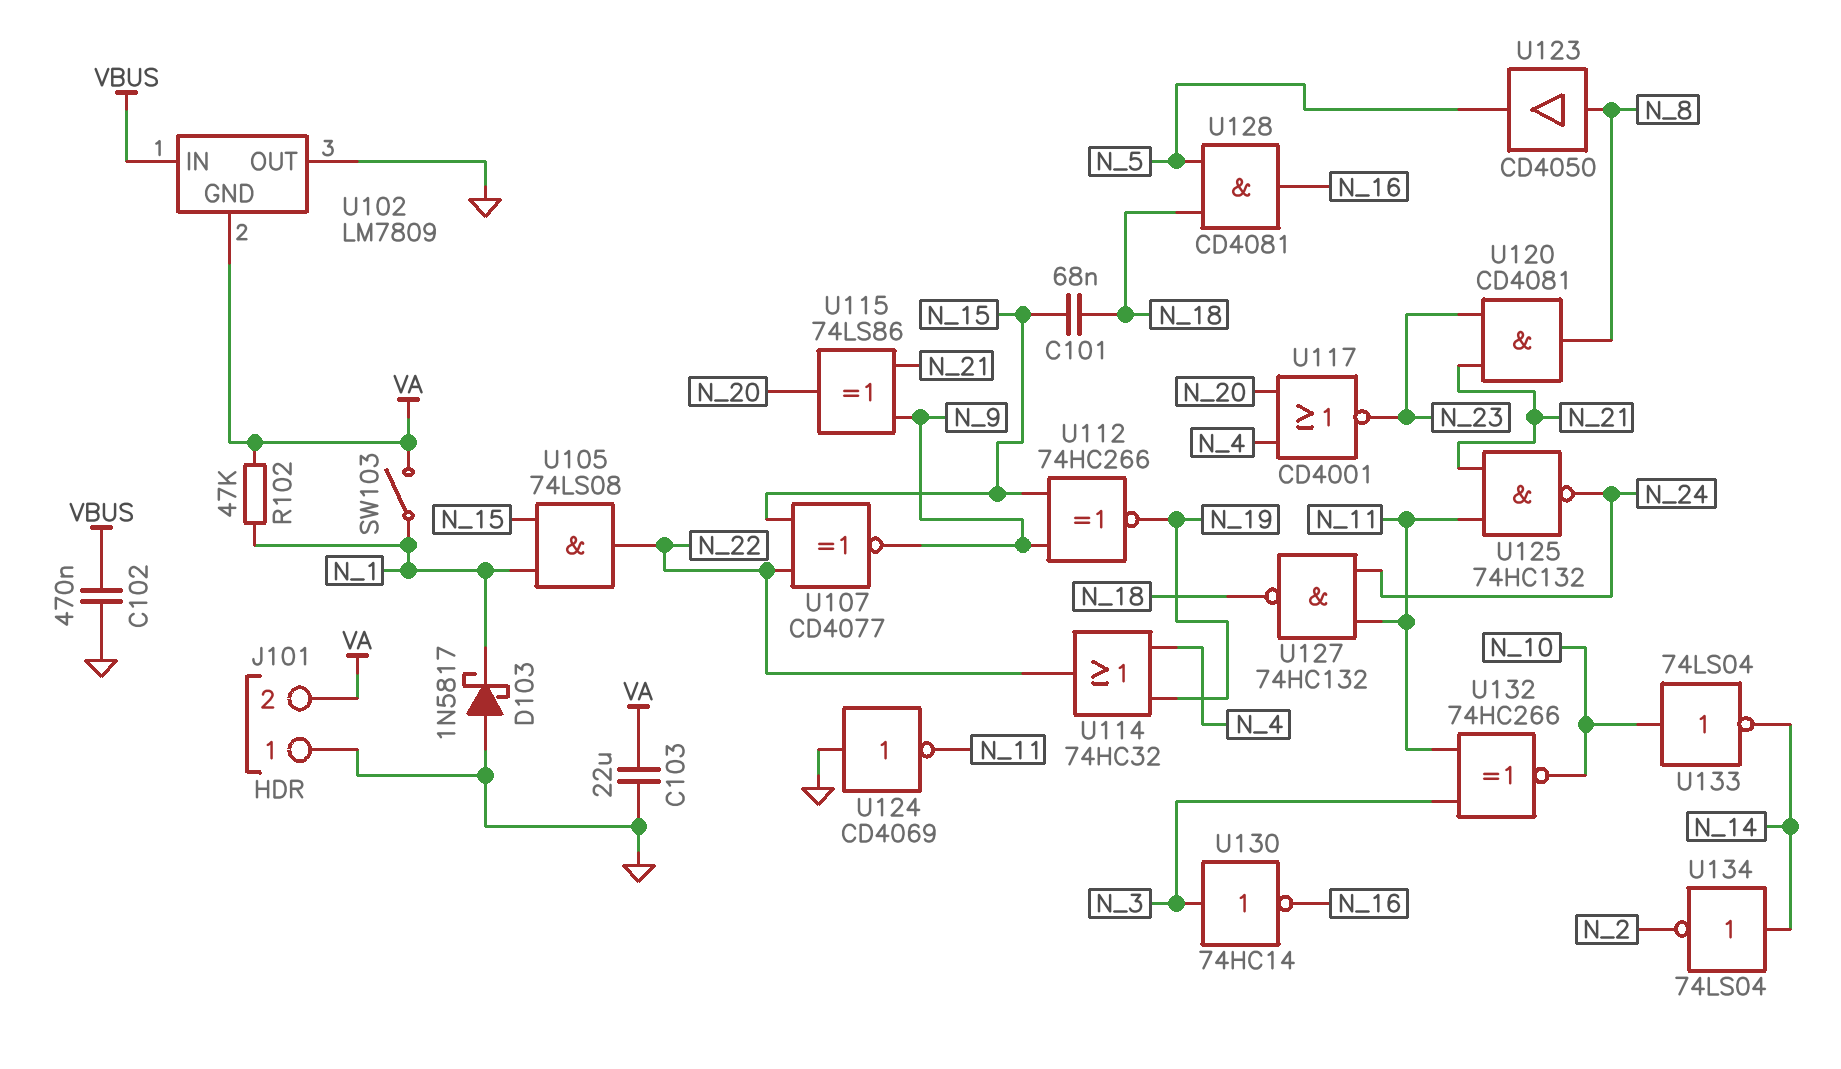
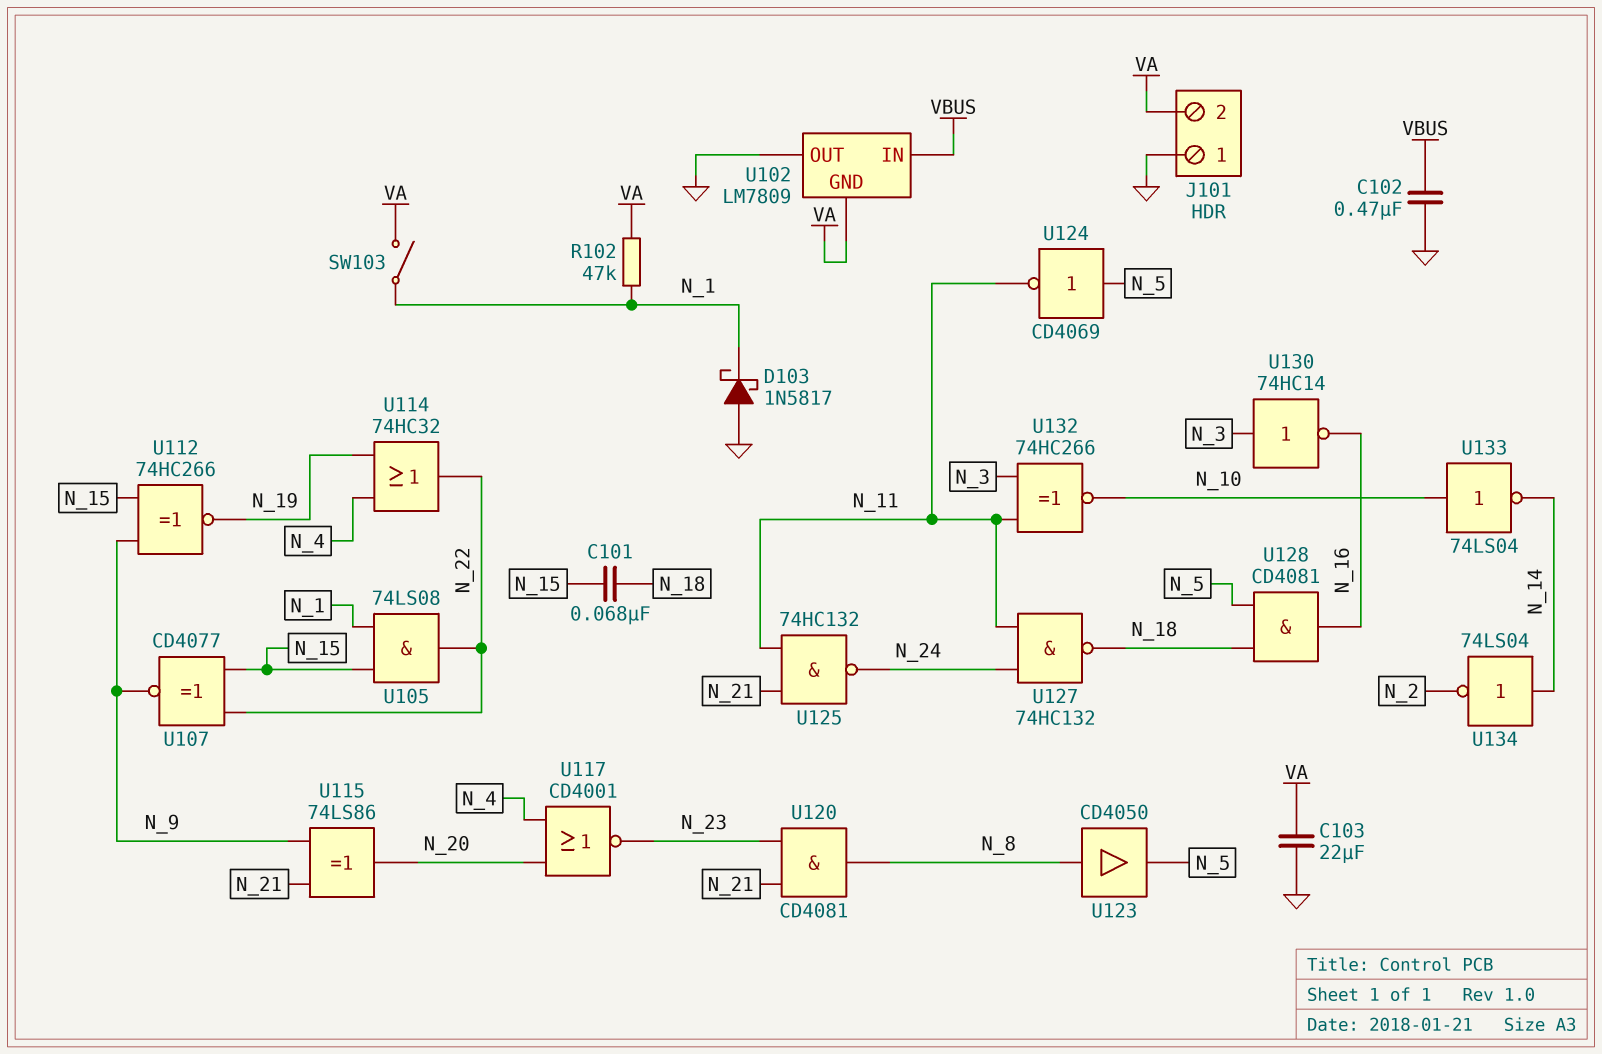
U124: NOT CD4069 (in GND, out N_11) -> NOT CD4069 (in N_5, out N_11)

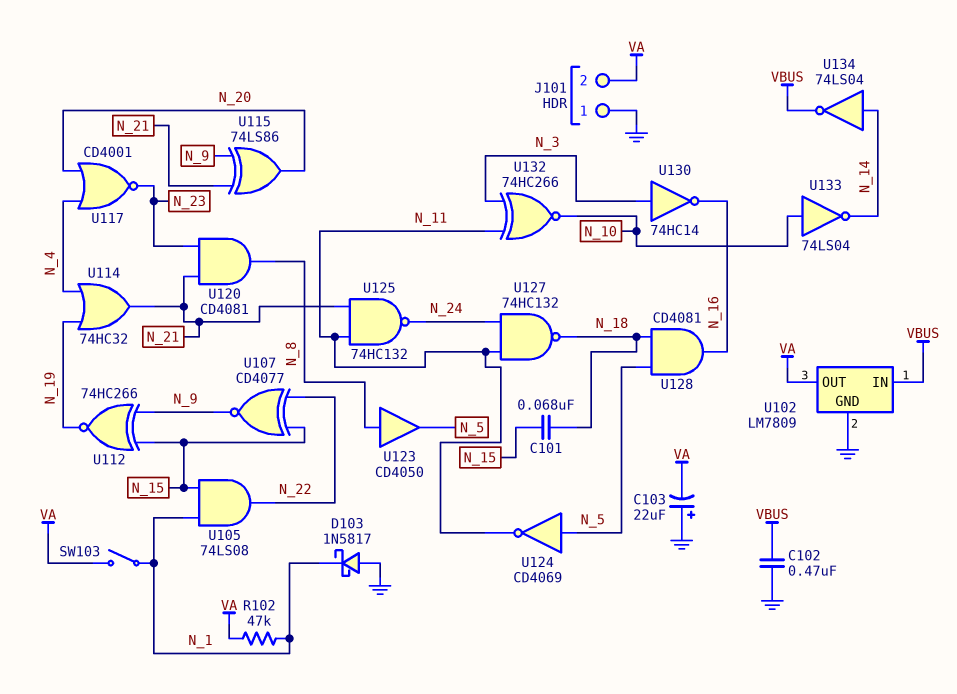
C103: 22uF (GND, VA) -> 22uF (plus GND, minus VA)
U102 pin GND: VA -> GND
U102 pin OUT: GND -> VA
U114: OR 74HC32 (in N_4, in N_19, out N_22) -> OR 74HC32 (in N_4, in N_19, out N_21)
U134: NOT 74LS04 (in N_14, out N_2) -> NOT 74LS04 (in N_14, out VBUS)

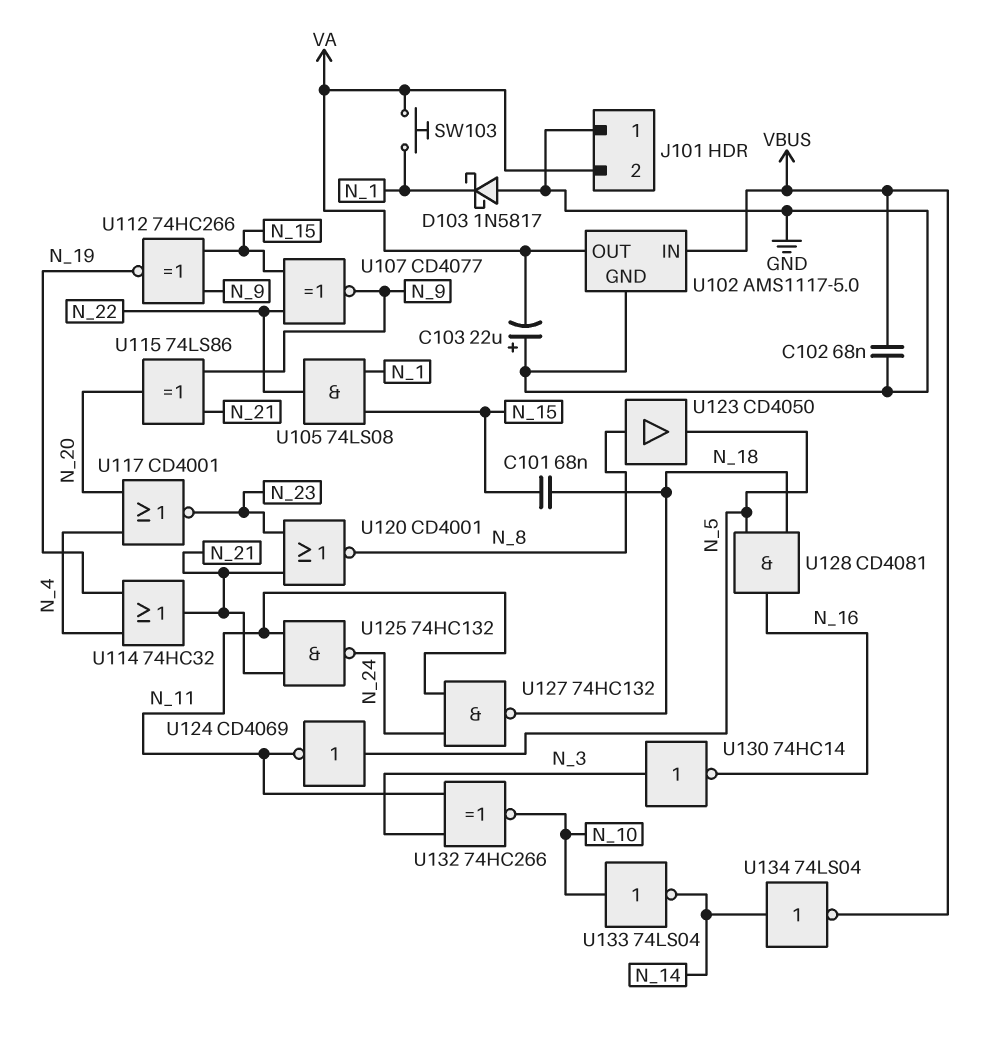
C102: 470nF (GND, VBUS) -> 68nF (GND, VBUS)
R102: 47k (N_1, VA) -> none
SW103: switch (N_1, VA) -> button (N_1, VA)
U102: LM7809 -> AMS1117-5.0
U120: AND CD4081 (in N_21, in N_23, out N_8) -> NOR CD4001 (in N_21, in N_23, out N_8)

